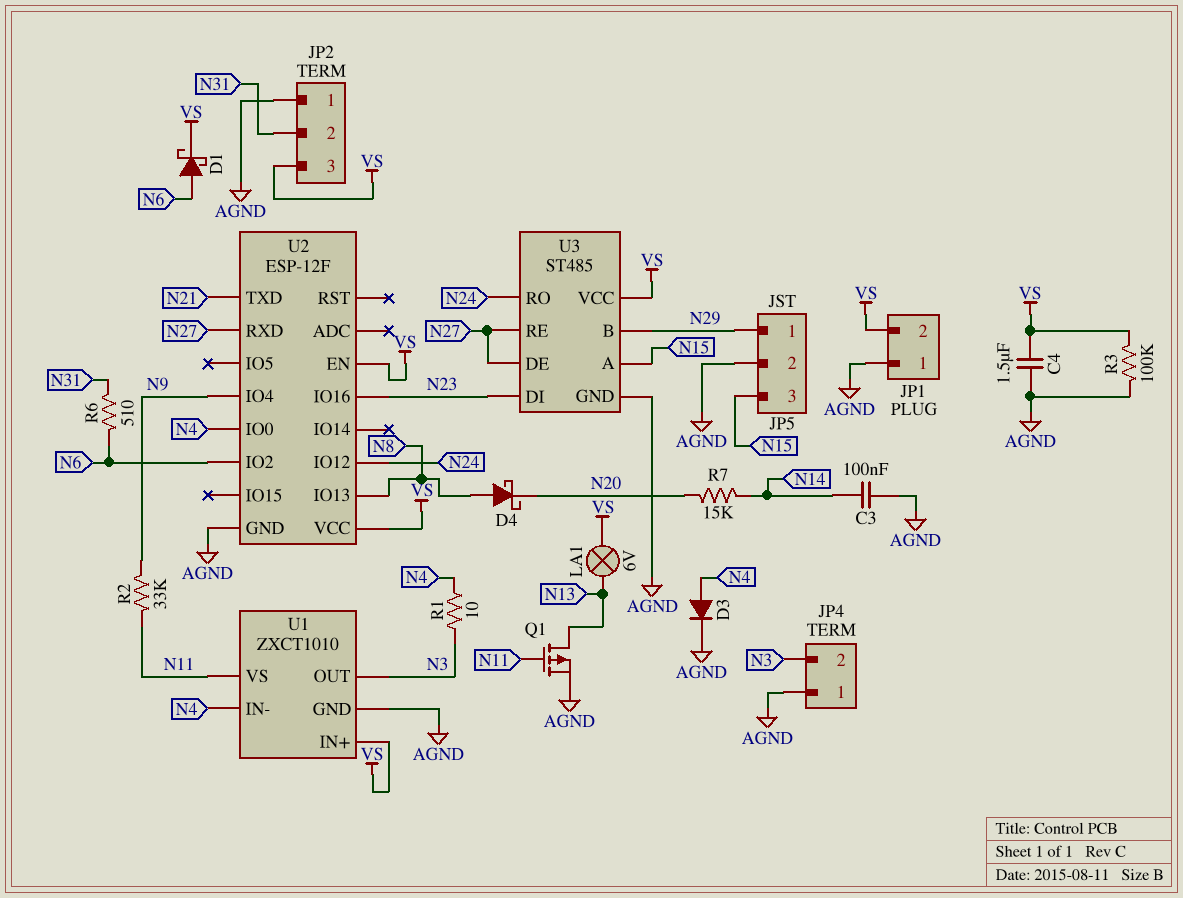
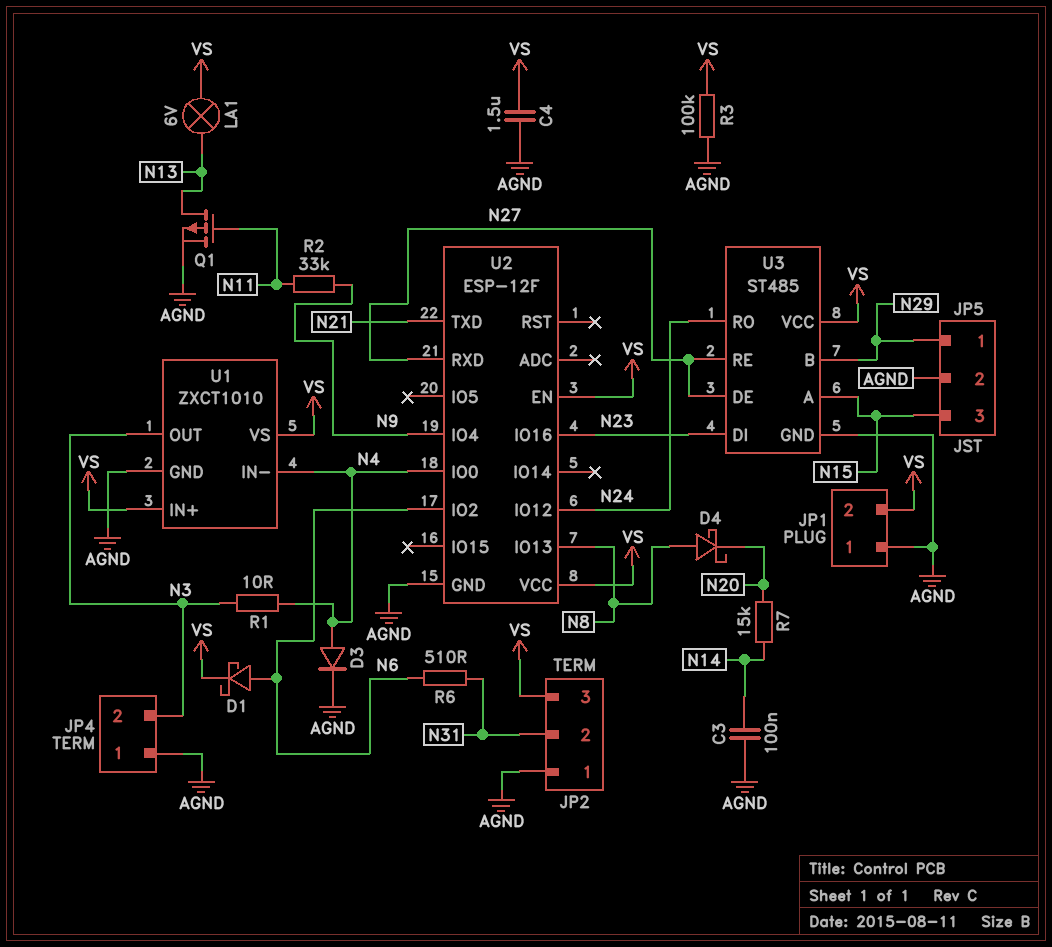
U1 pin VS: N11 -> VS

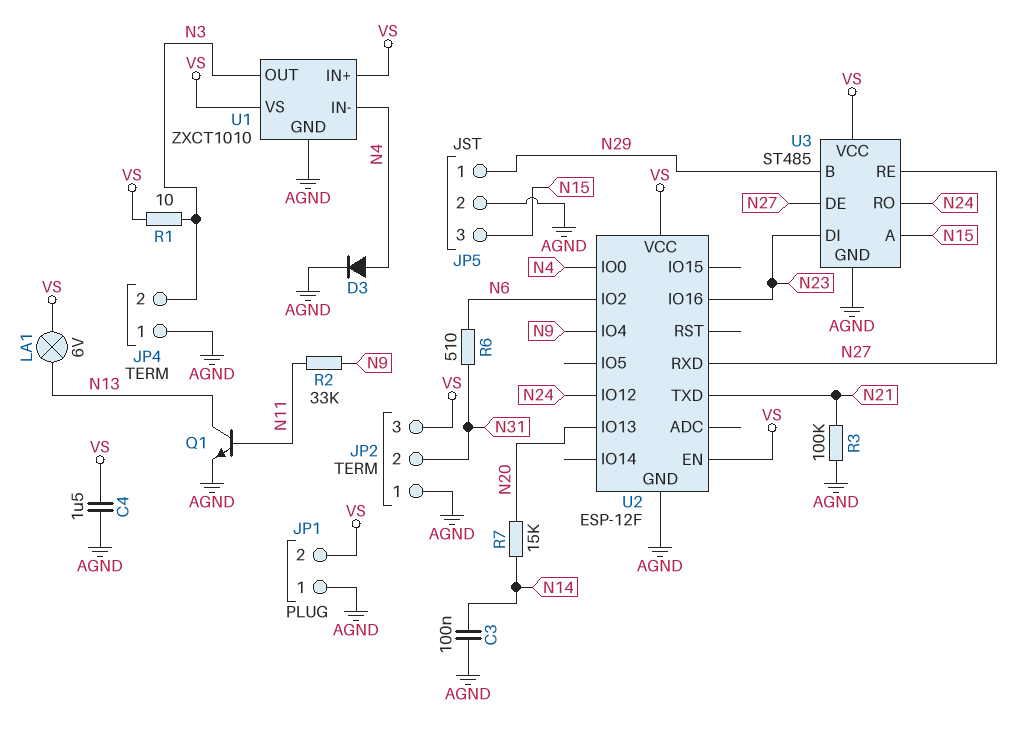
D1: schottky (A N6, K VS) -> none
D4: schottky (A N8, K N20) -> none
Q1: PMOS (G N11, D N13, S AGND) -> NPN (B N11, C N13, E AGND)
R1: 10 (N3, N4) -> 10 (N3, VS)
R3: 100k (AGND, VS) -> 100k (AGND, N21)
U2 pin IO13: N8 -> N20

